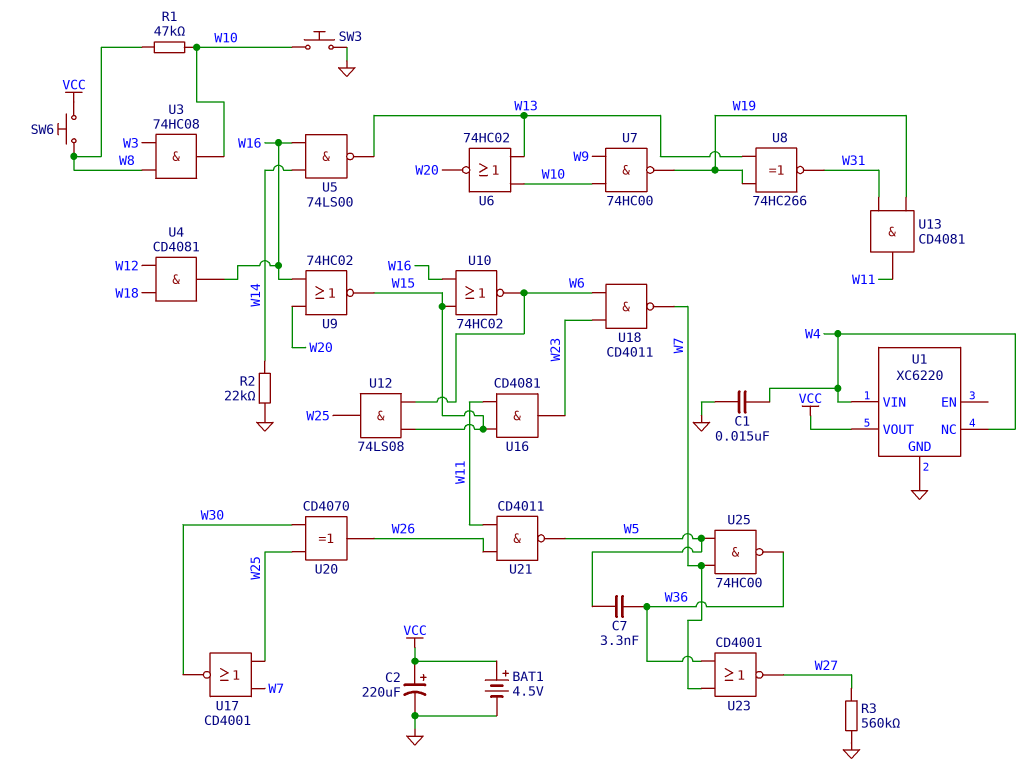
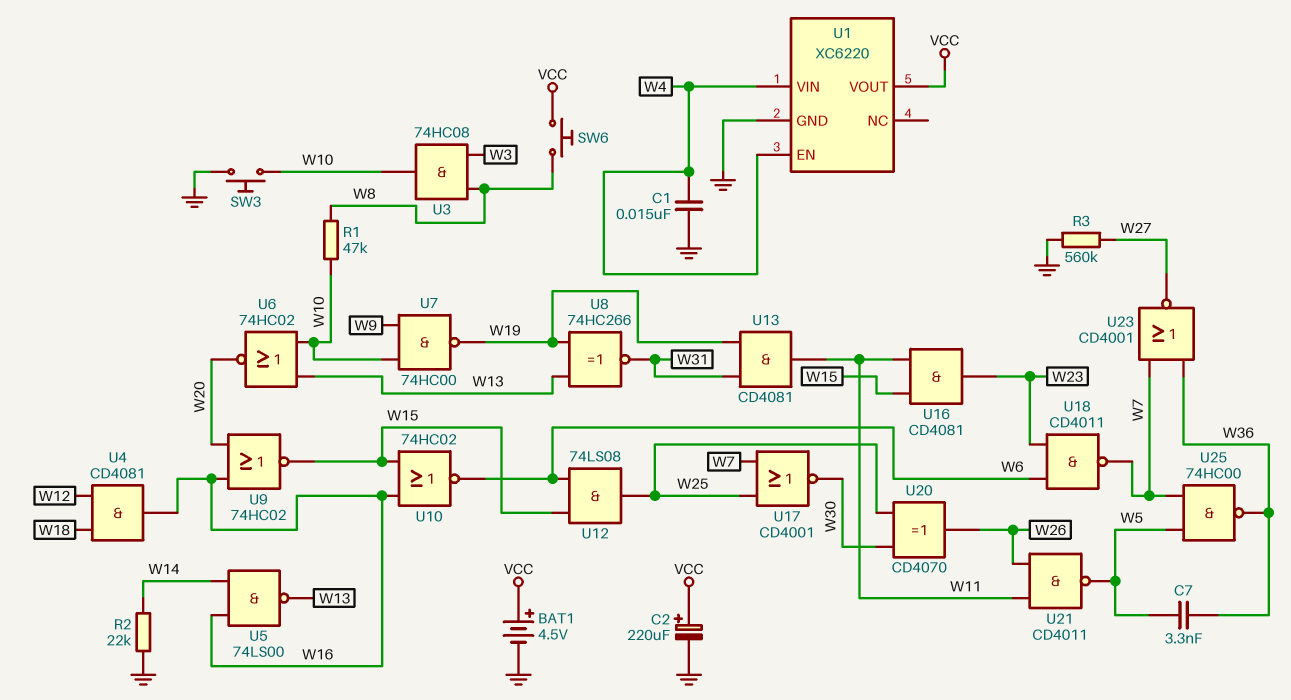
U1 pin EN: none -> W4
U1 pin NC: W4 -> none

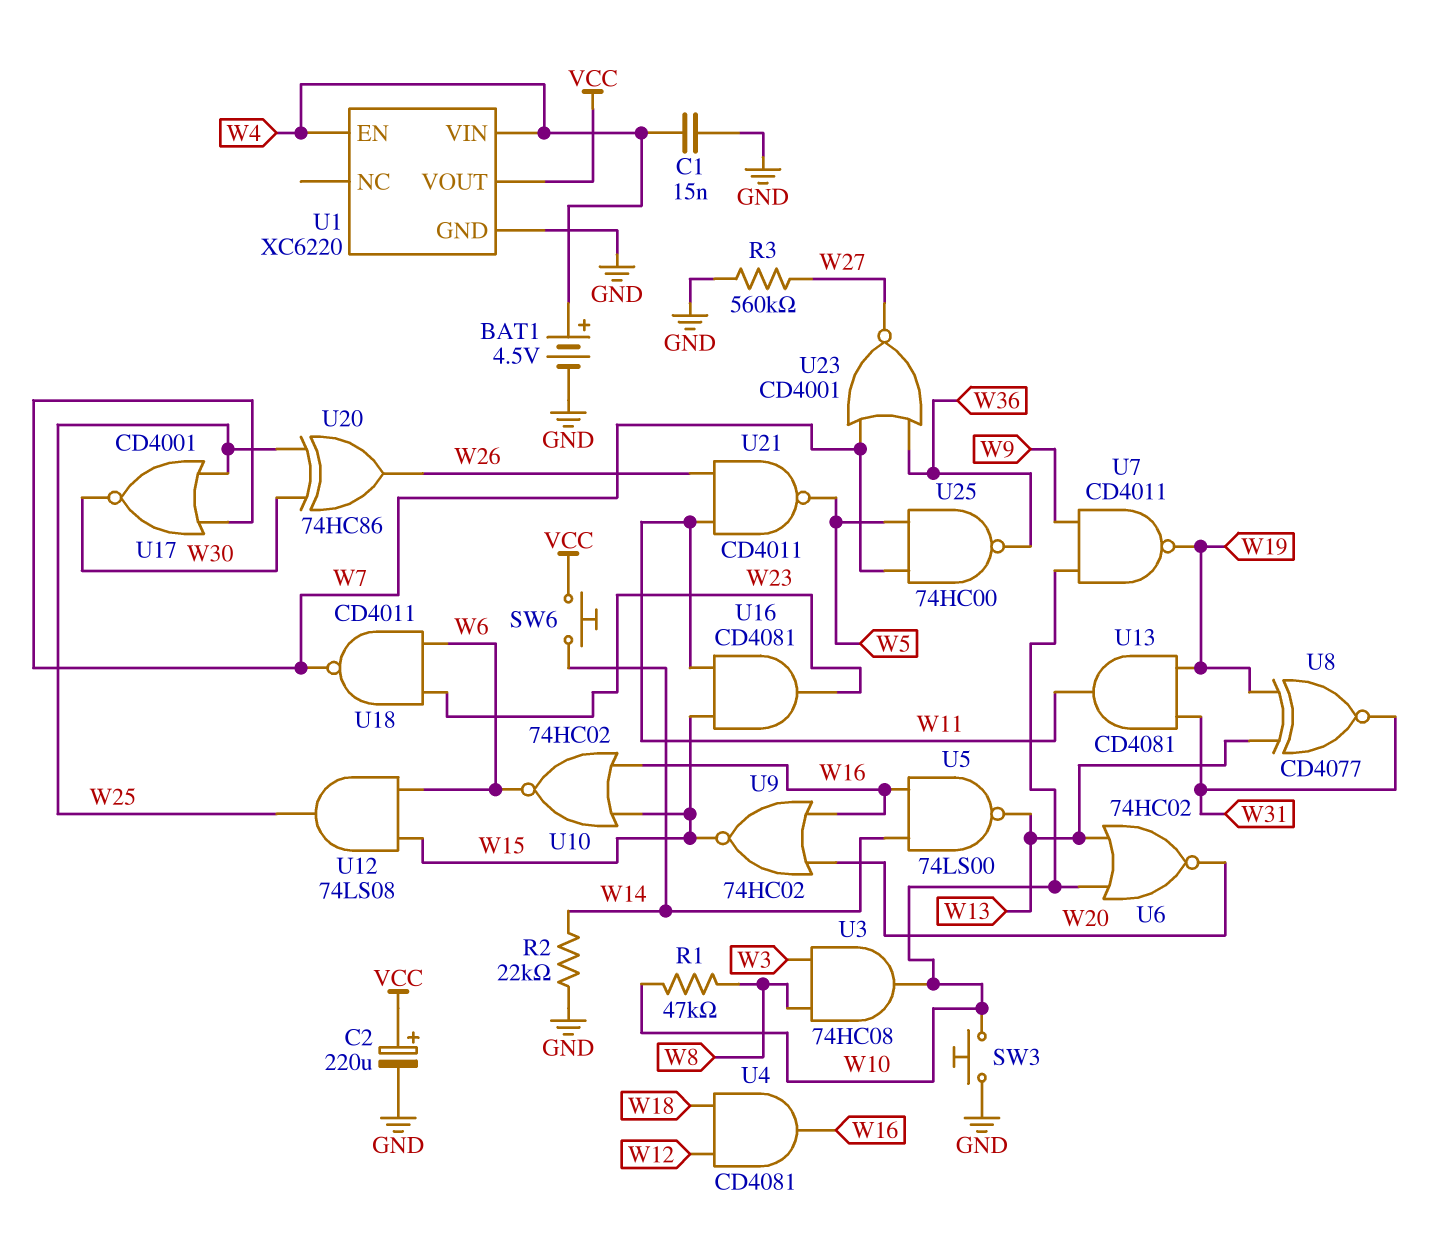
BAT1: 4.5V (plus VCC, minus GND) -> 4.5V (plus W4, minus GND)
C7: 3.3nF (W5, W36) -> none
SW6: button (VCC, W8) -> button (VCC, W14)
U7: NAND 74HC00 (in W9, in W10, out W19) -> NAND CD4011 (in W9, in W10, out W19)
U8: XNOR 74HC266 (in W13, in W19, out W31) -> XNOR CD4077 (in W13, in W19, out W31)
U20: XOR CD4070 (in W25, in W30, out W26) -> XOR 74HC86 (in W25, in W30, out W26)

